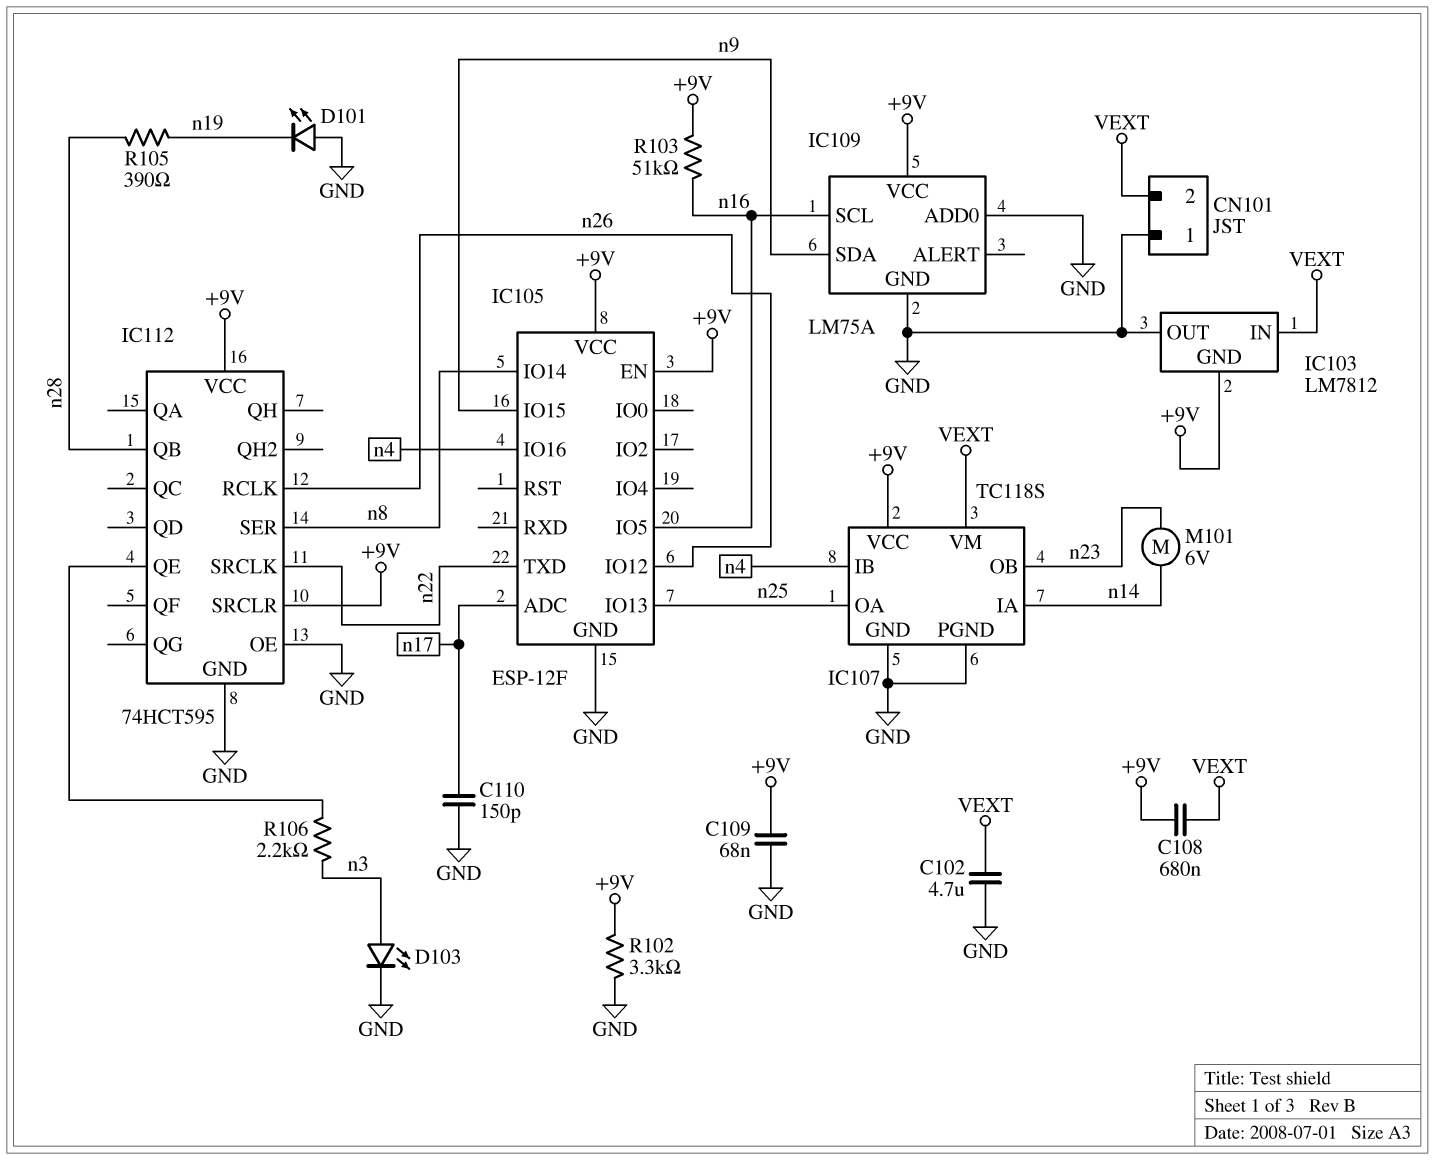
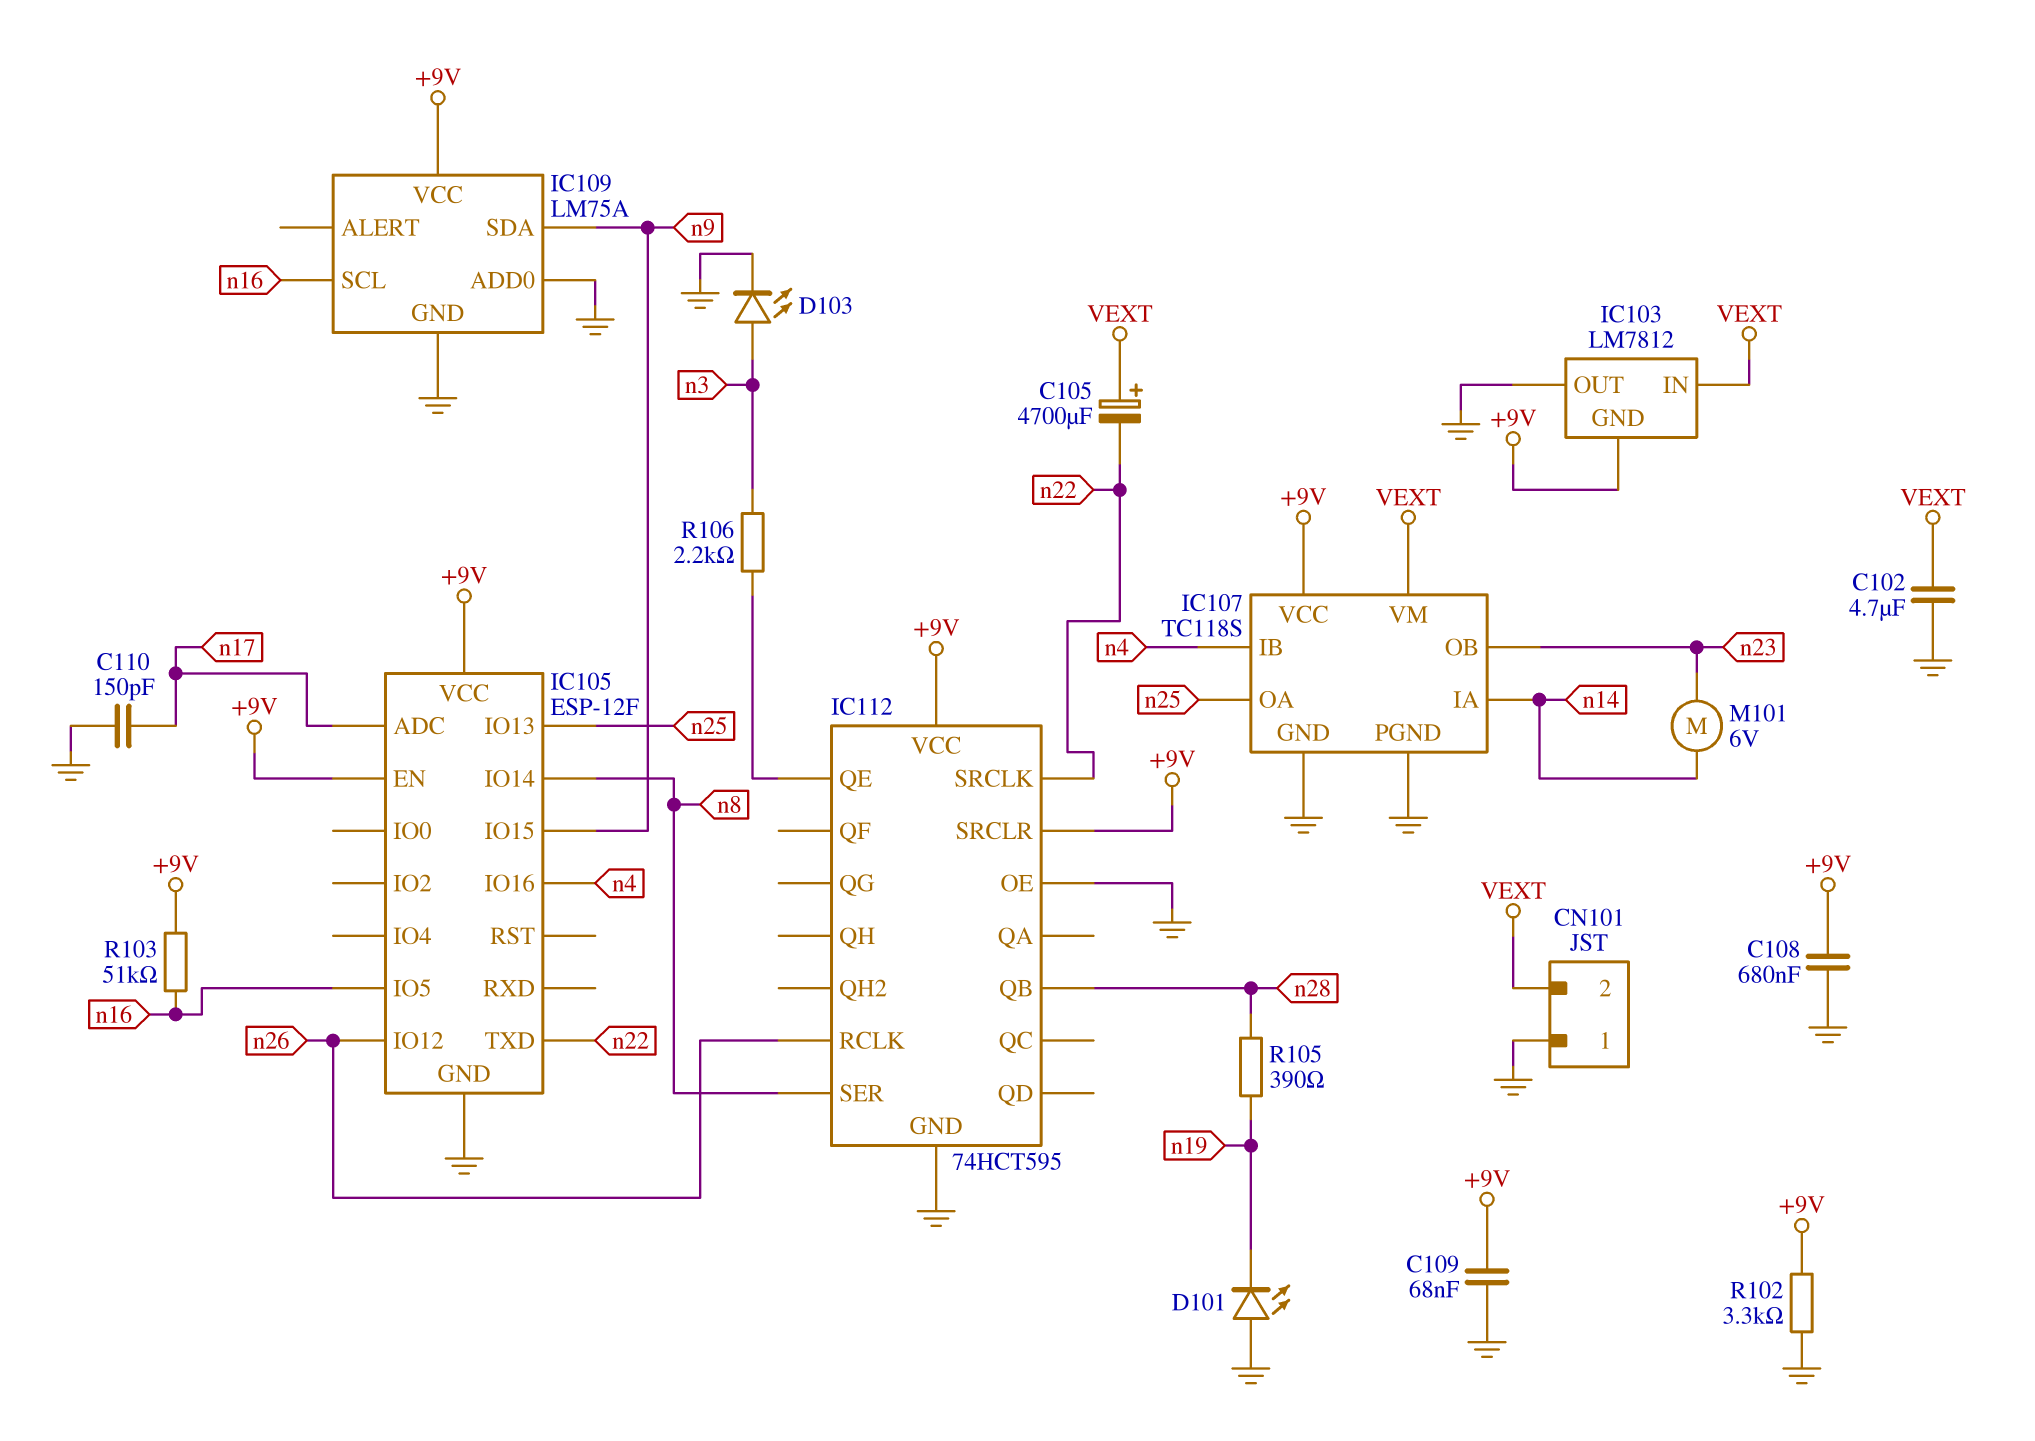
C105: none -> 4700uF (plus VEXT, minus n22)
C108: 680nF (+9V, VEXT) -> 680nF (+9V, GND)

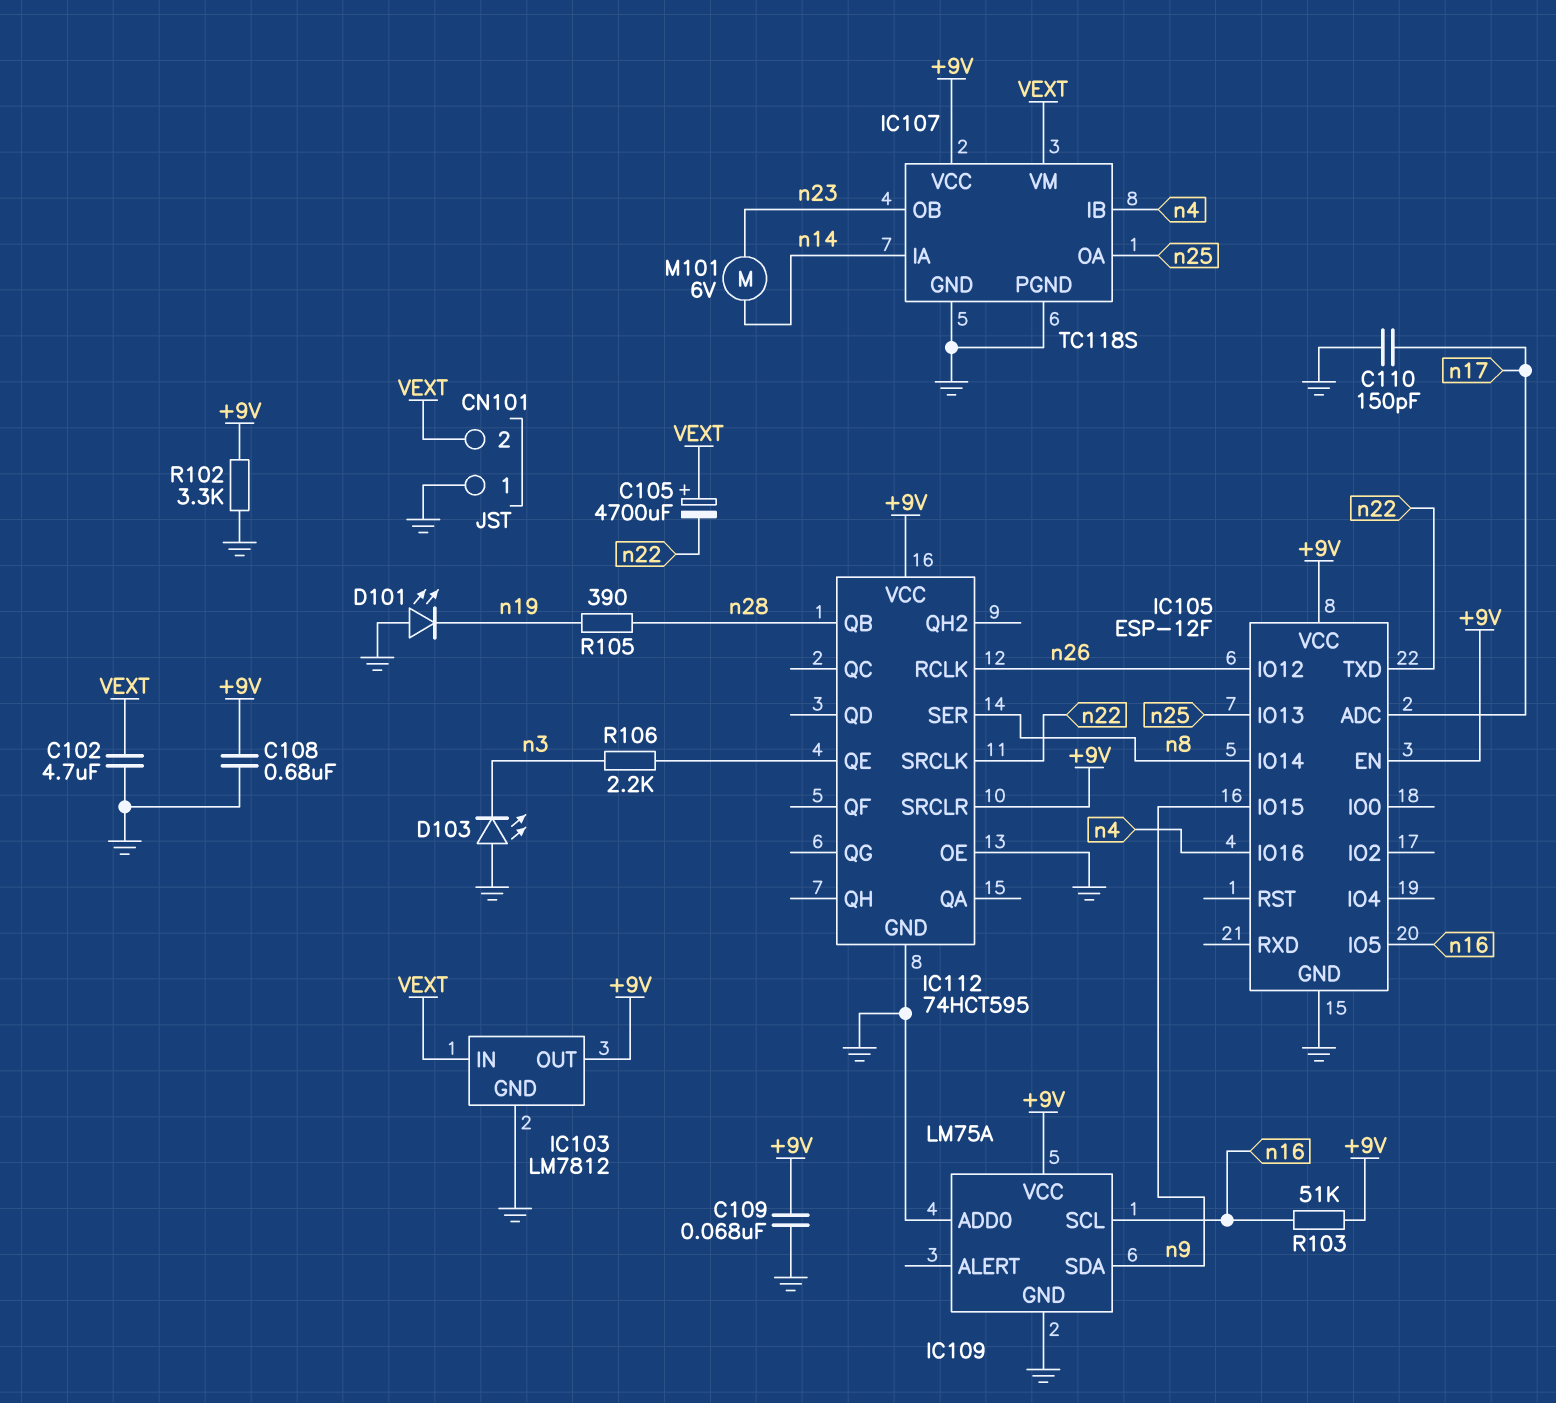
D103: LED (A n3, K GND) -> LED (A GND, K n3)
IC103 pin GND: +9V -> GND
IC103 pin OUT: GND -> +9V

